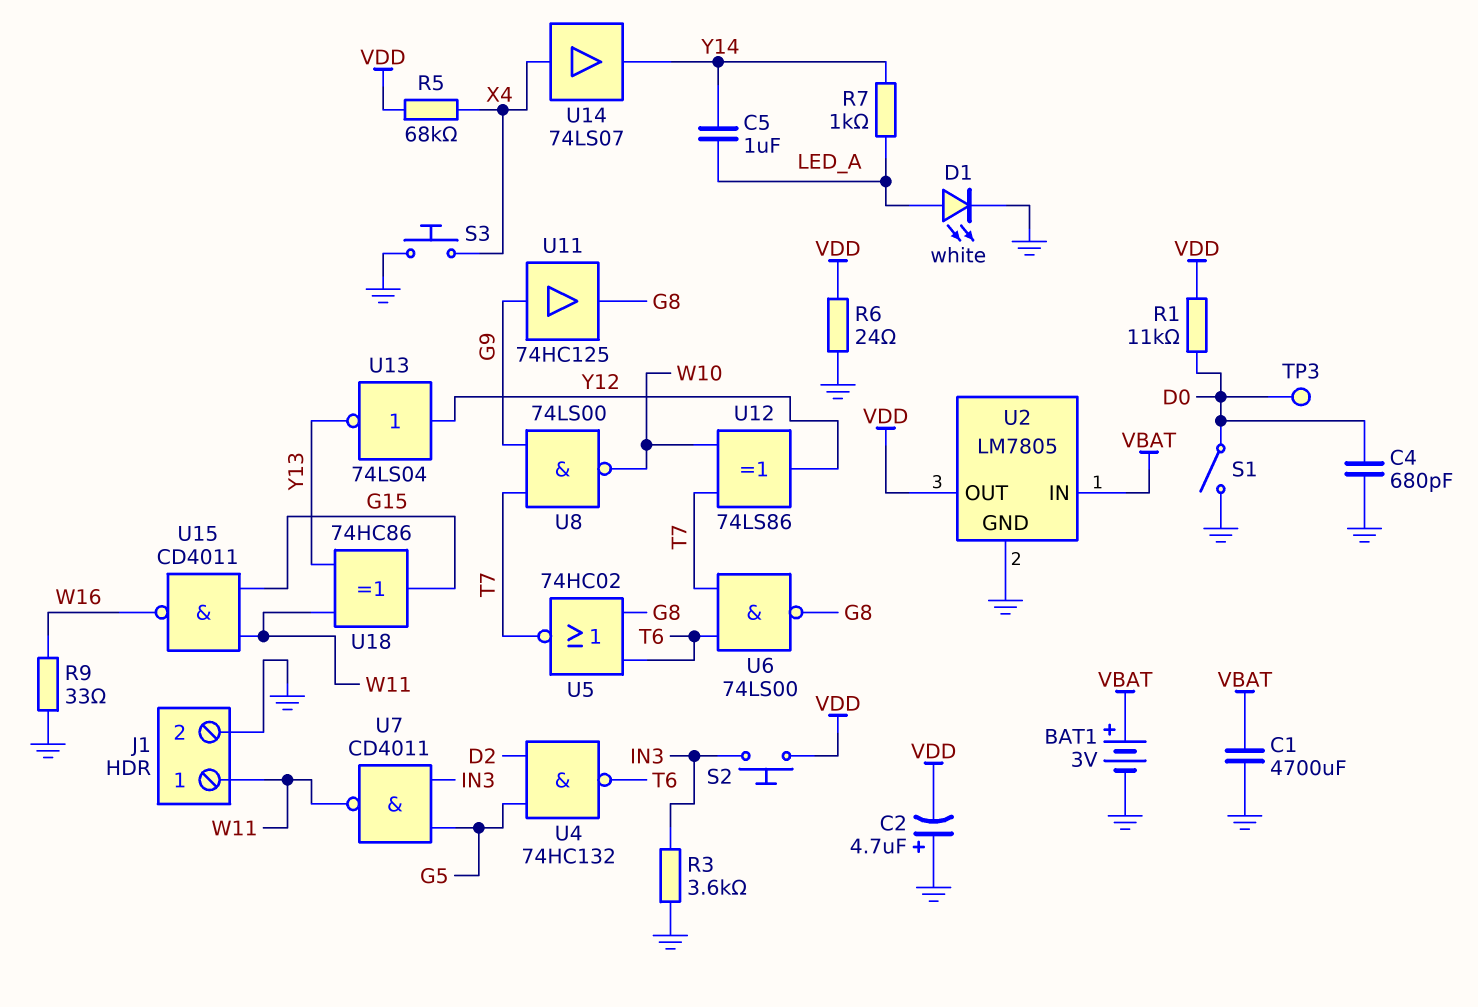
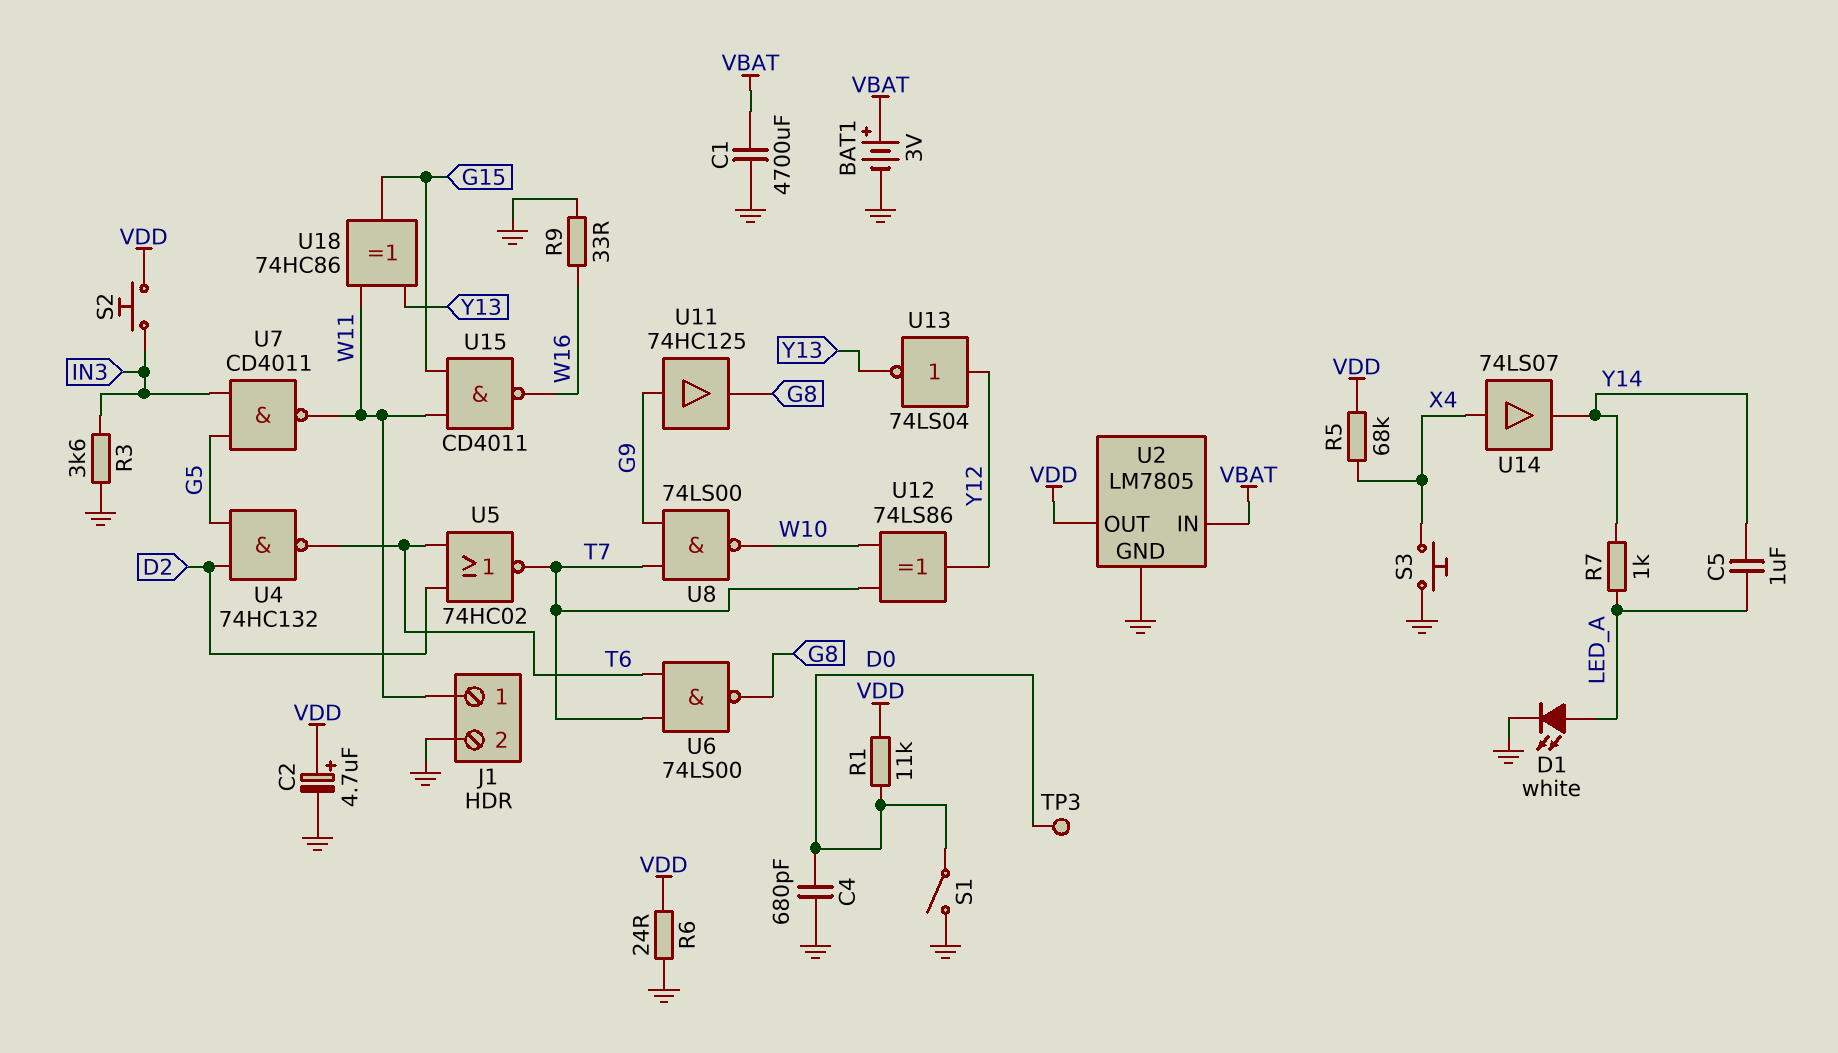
C2: 4.7uF (plus GND, minus VDD) -> 4.7uF (plus VDD, minus GND)
U5: NOR 74HC02 (in G8, in T6, out T7) -> NOR 74HC02 (in D2, in T6, out T7)

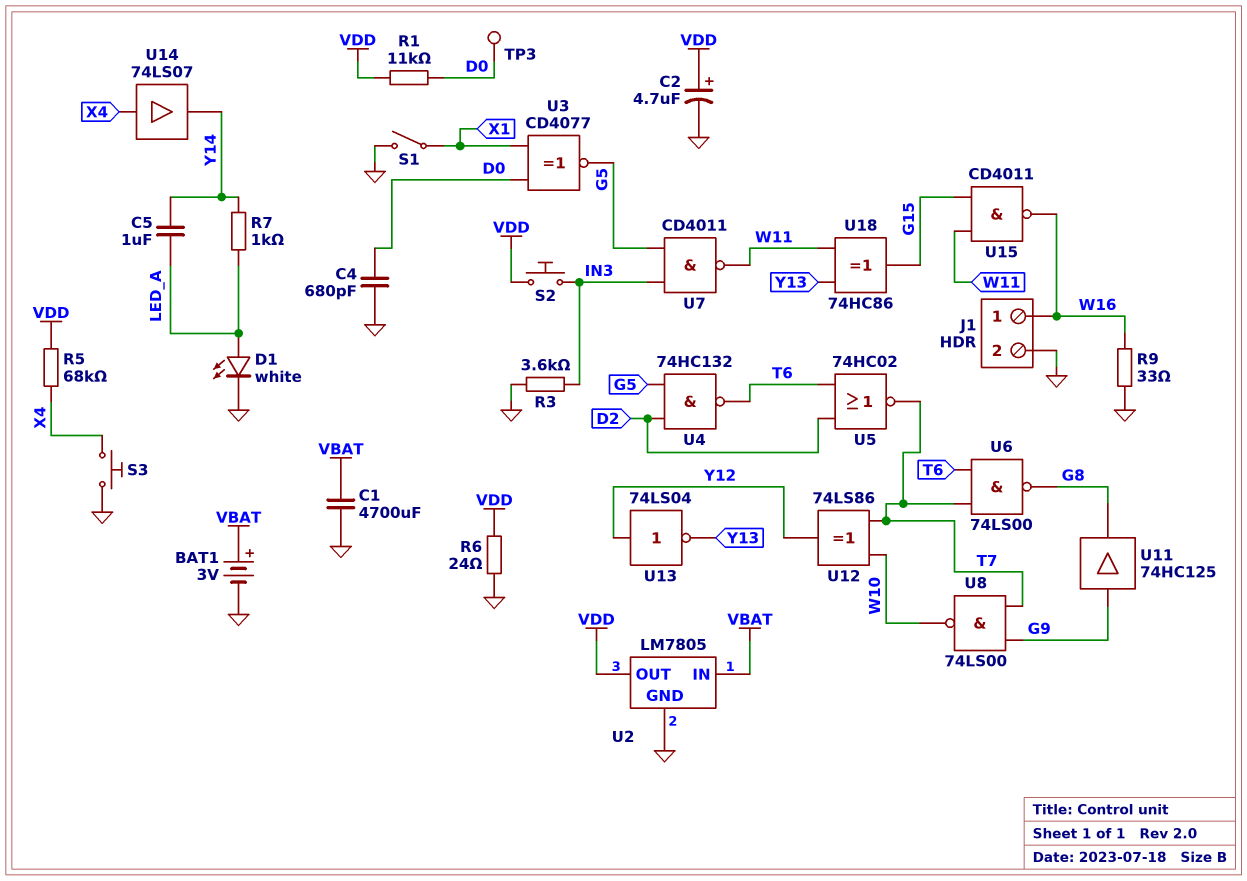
J1 pin 1: W11 -> W16
S1: switch (D0, GND) -> switch (GND, X1)
U3: none -> XNOR CD4077 (in D0, in X1, out G5)

